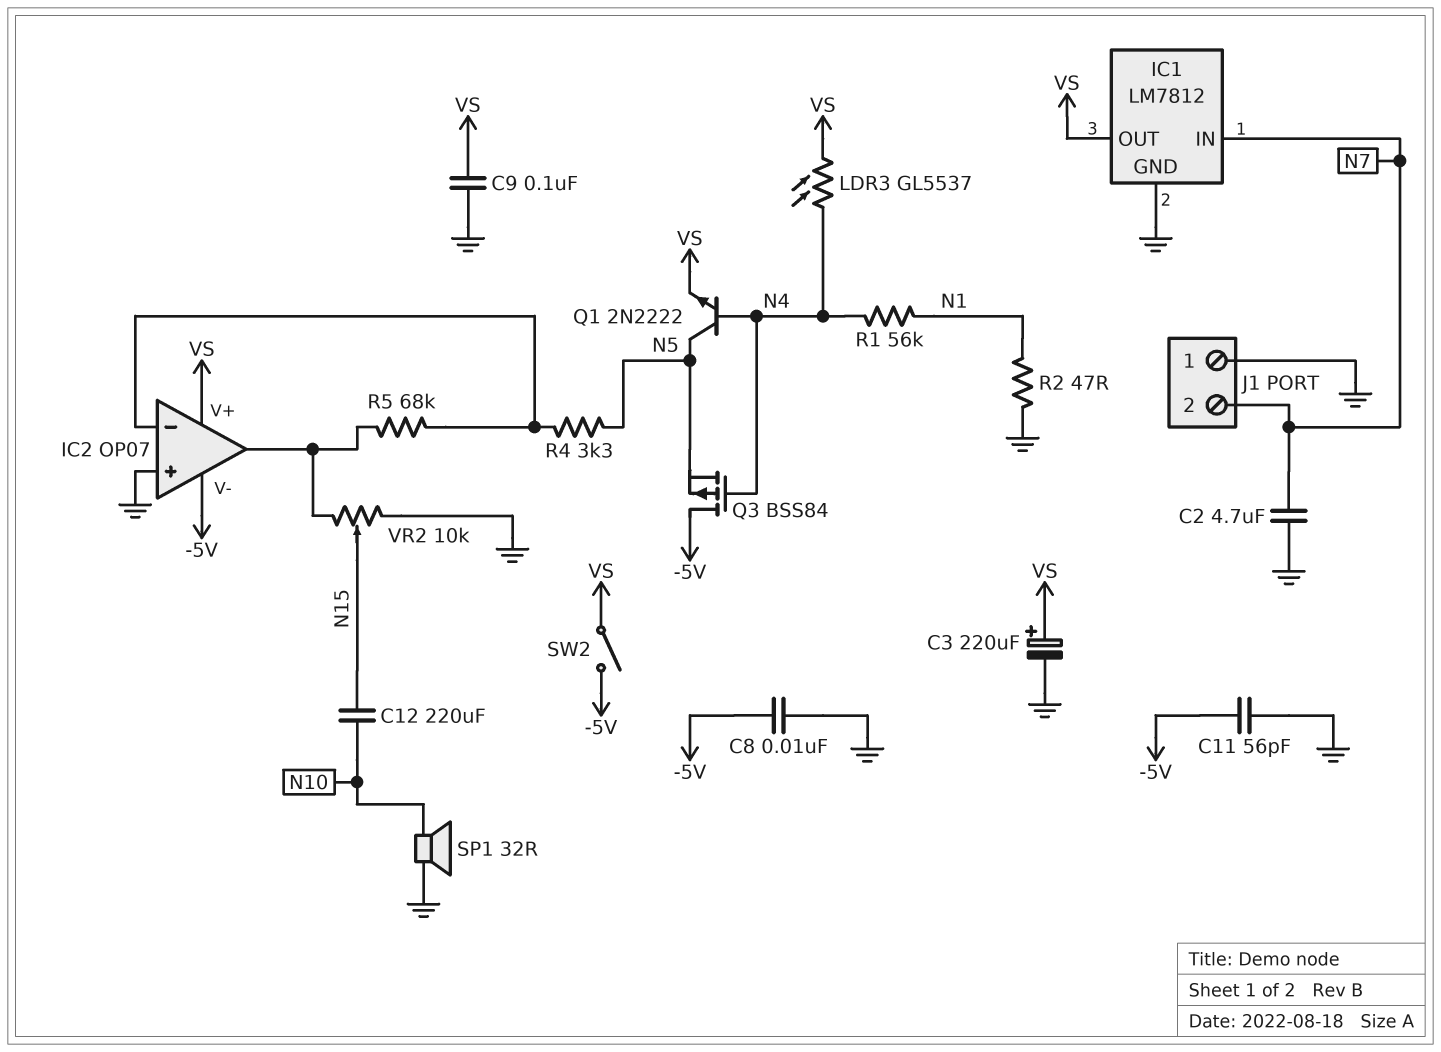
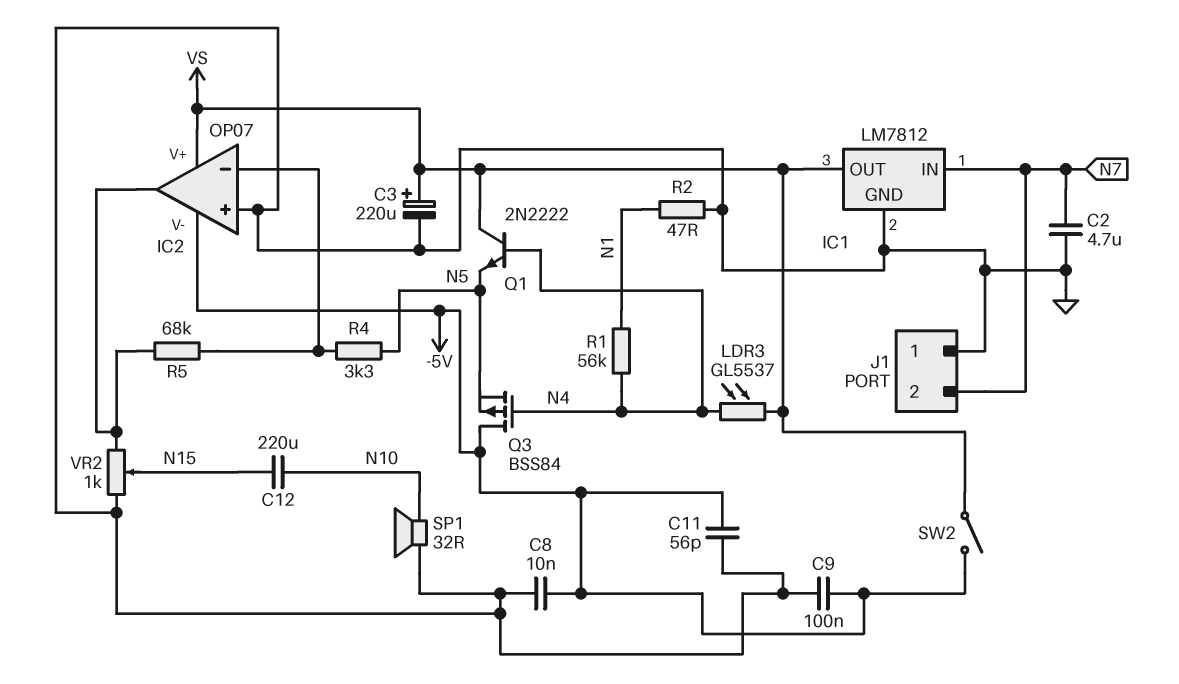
C9: 100nF (GND, VS) -> 100nF (-5V, GND)
Q1: NPN 2N2222 (B N4, C N5, E VS) -> NPN 2N2222 (B N4, C VS, E N5)
VR2: 10k (GND, IC2/out, wiper N15) -> 1k (GND, IC2/out, wiper N15)

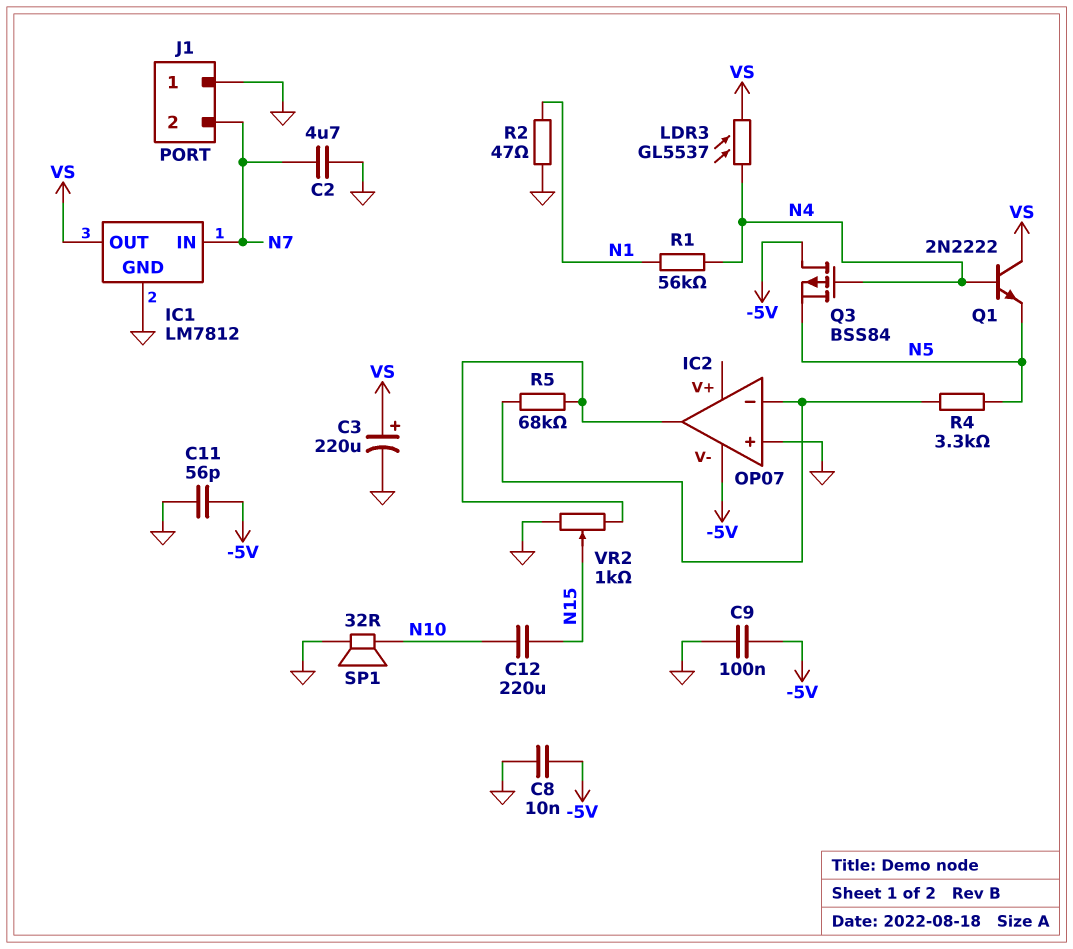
IC2 pin V+: VS -> none
SW2: switch (-5V, VS) -> none

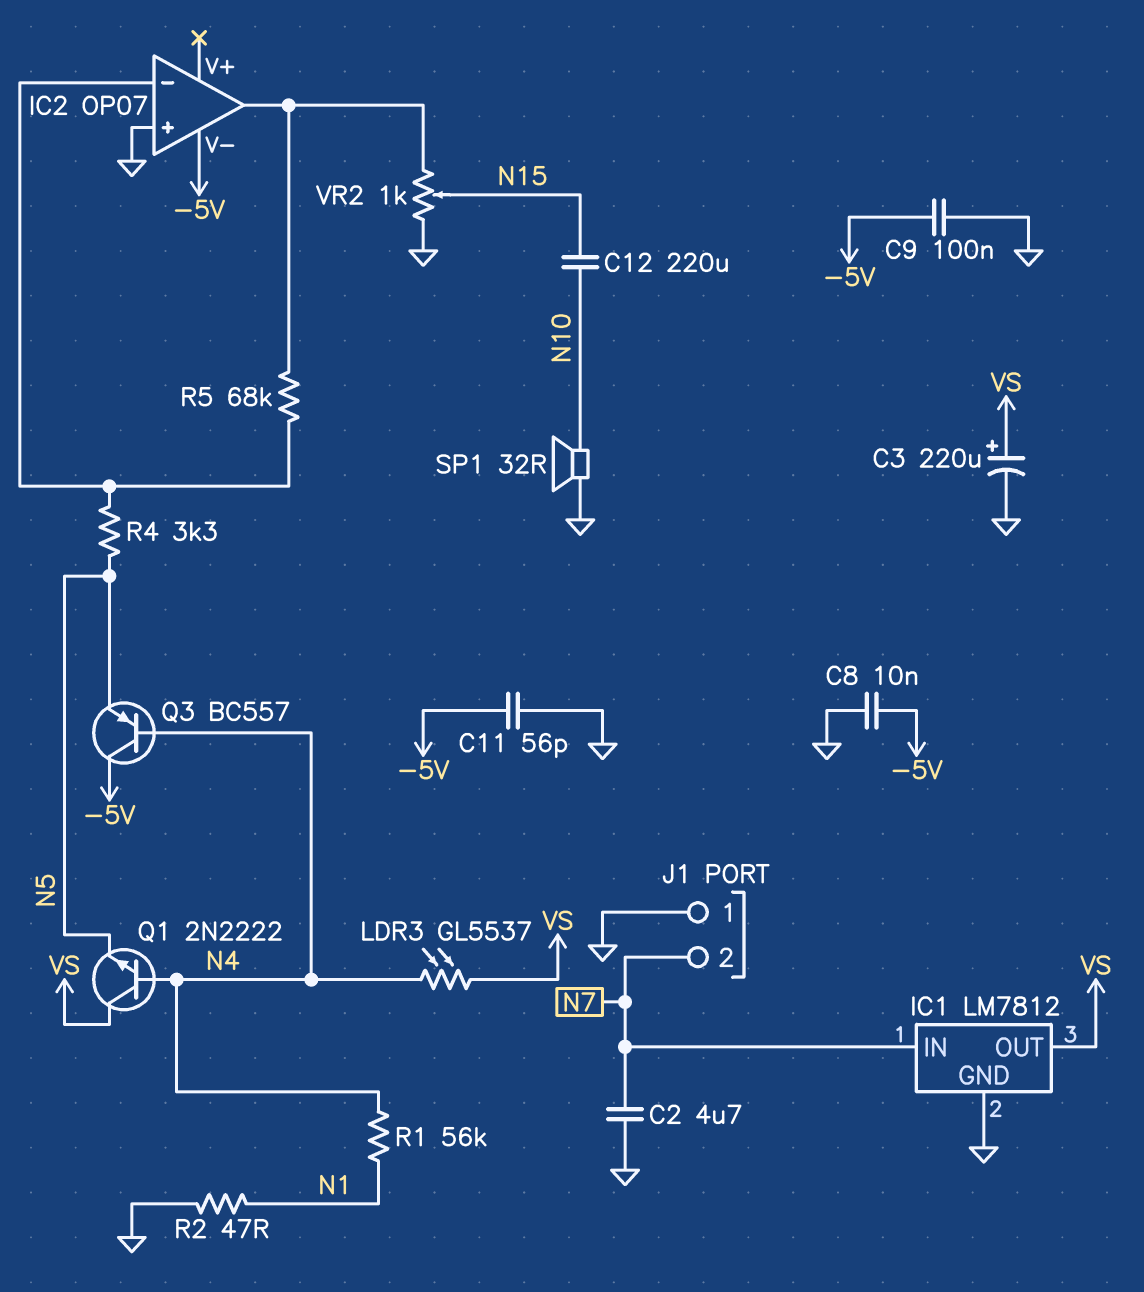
Q3: PMOS BSS84 (G N4, D -5V, S N5) -> PNP BC557 (B N4, C -5V, E N5)

